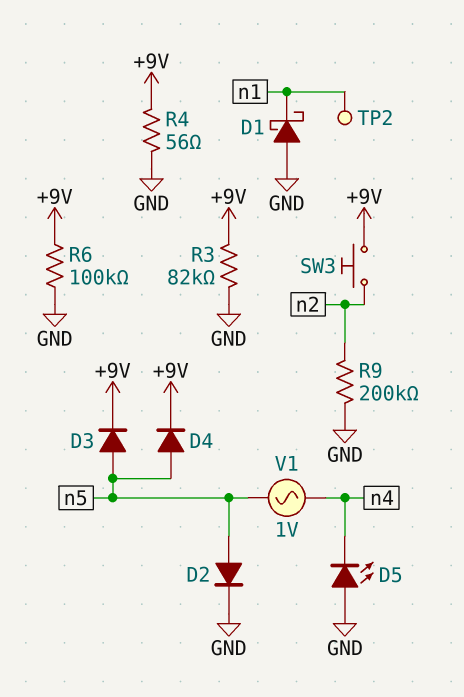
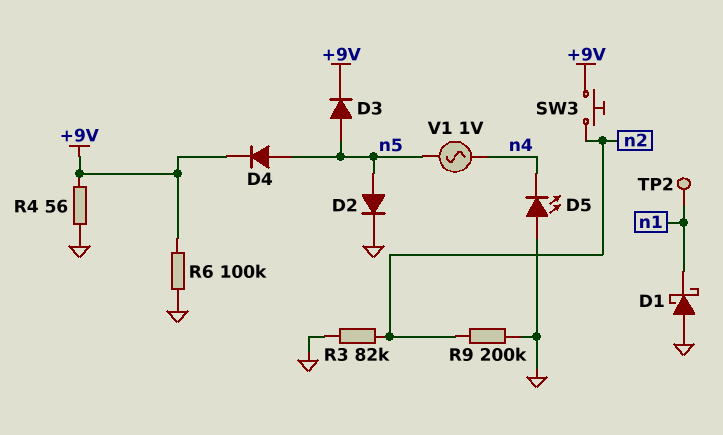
R3: 82k (+9V, GND) -> 82k (GND, n2)

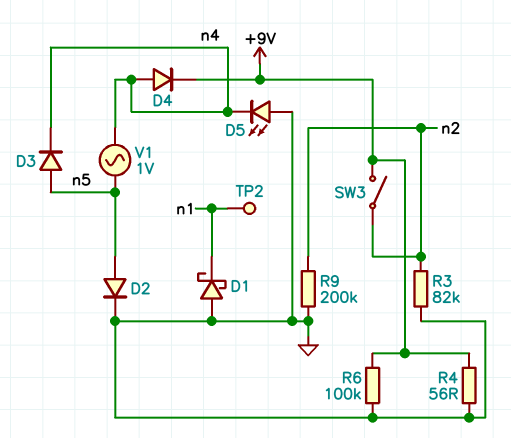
D3: diode (A n5, K +9V) -> diode (A n5, K n4)
D4: diode (A n5, K +9V) -> diode (A n4, K +9V)
SW3: button (+9V, n2) -> switch (+9V, n2)

